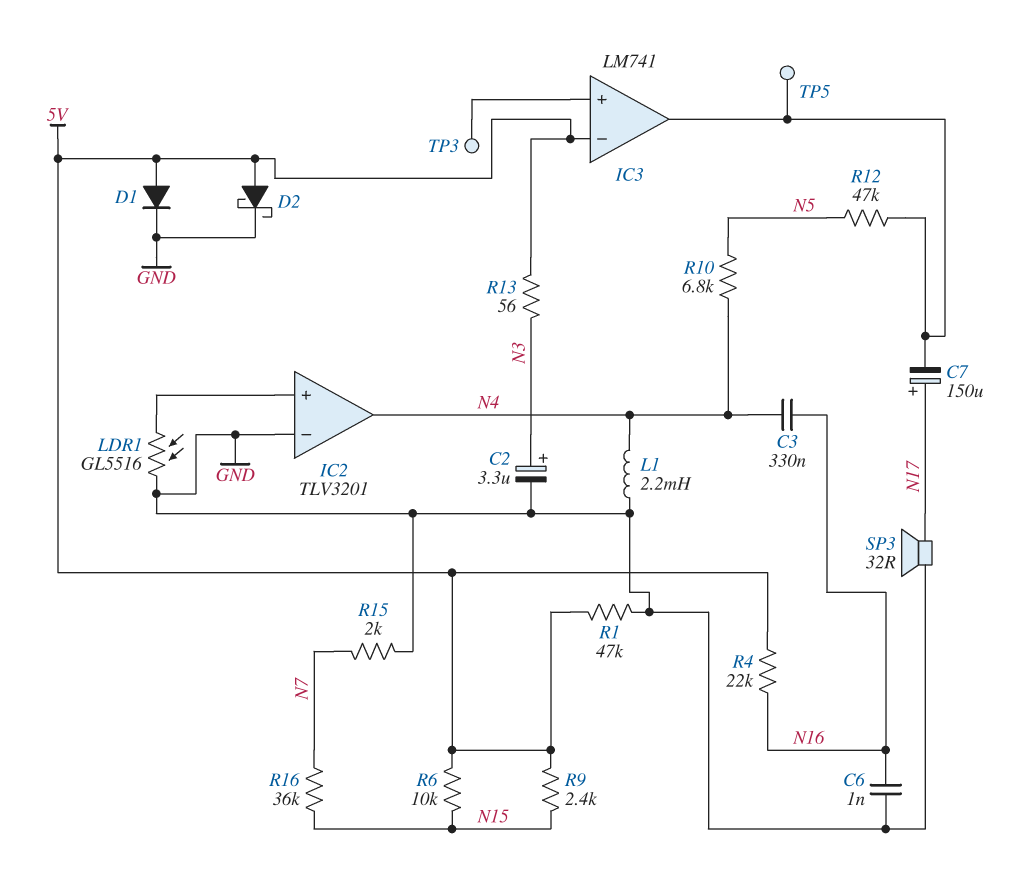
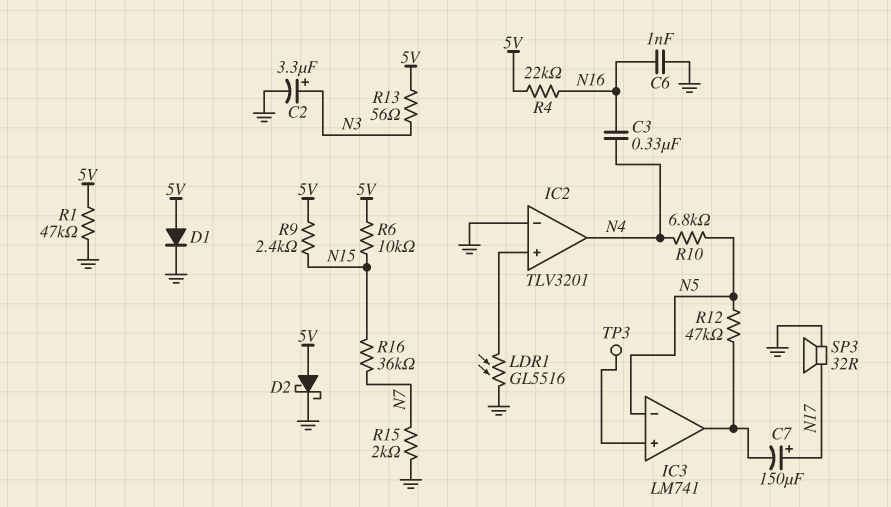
IC3 pin in-: 5V -> N5
L1: 2.2mH (GND, N4) -> none
TP5: test point (IC3/out) -> none

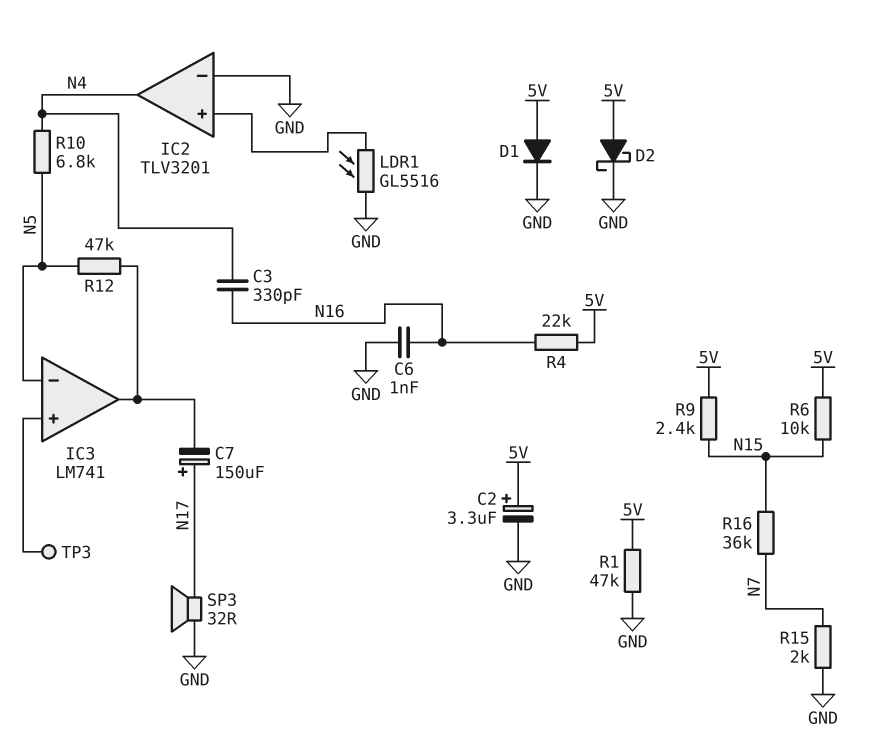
C2: 3.3uF (plus N3, minus GND) -> 3.3uF (plus 5V, minus GND)
C3: 330nF (N4, N16) -> 330pF (N4, N16)
R13: 56 (5V, N3) -> none

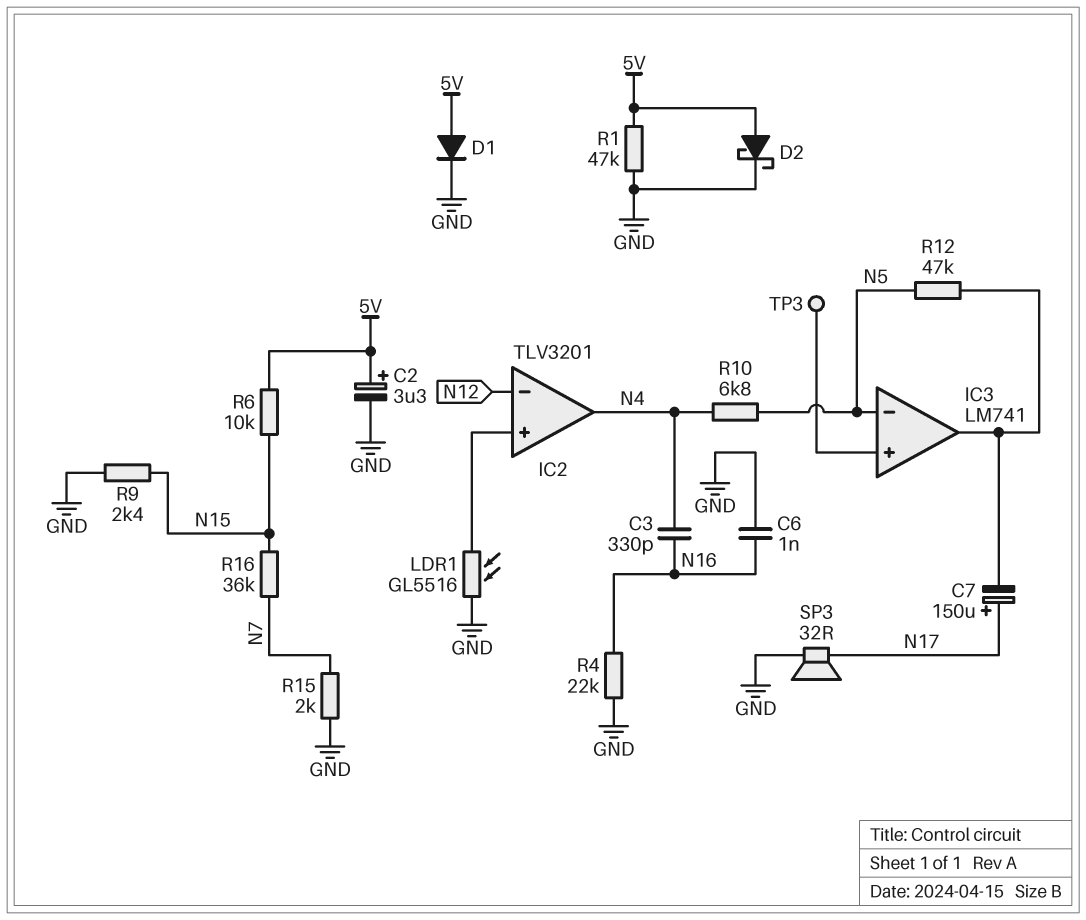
IC2 pin in-: GND -> N12
R4: 22k (5V, N16) -> 22k (GND, N16)
R9: 2.4k (5V, N15) -> 2.4k (GND, N15)

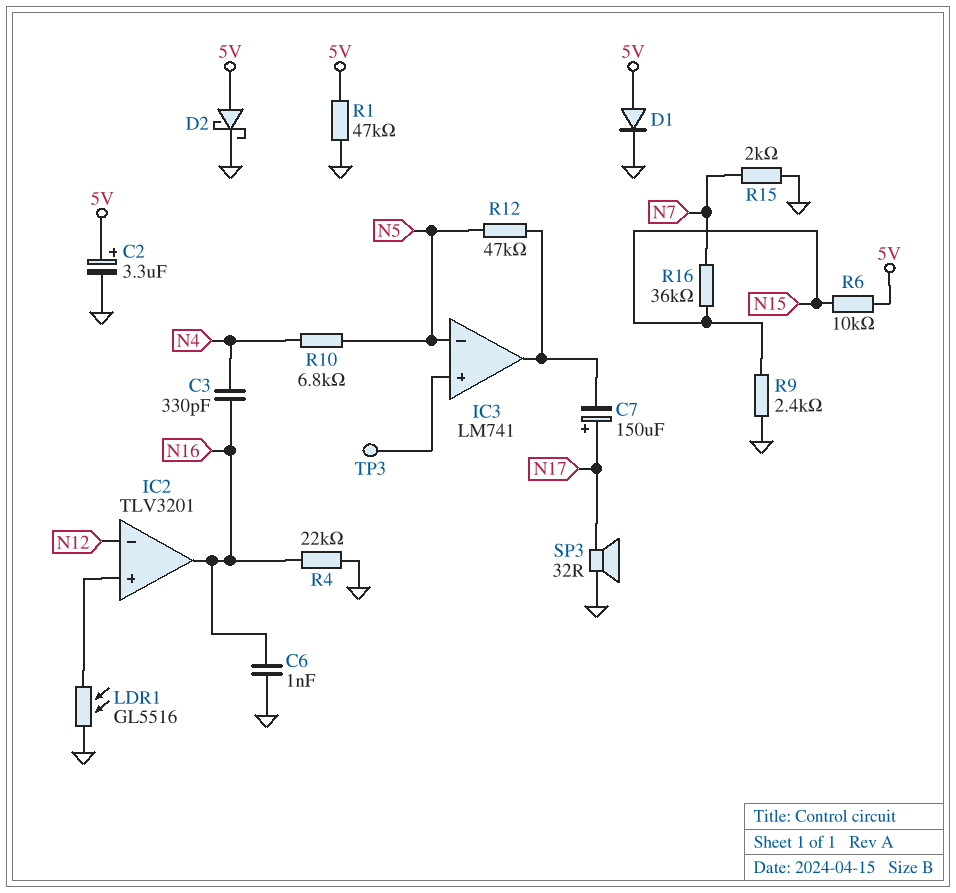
IC2 pin out: N4 -> N16

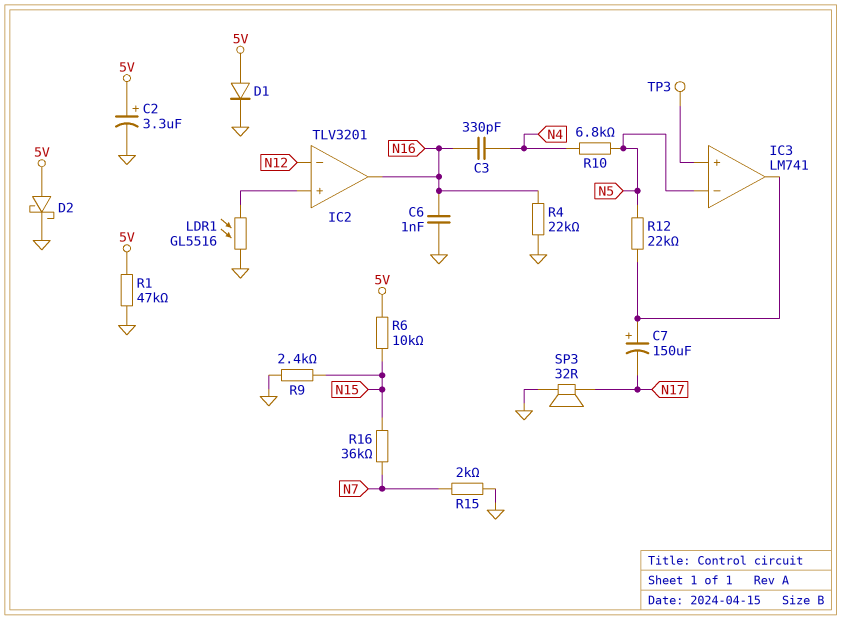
C7: 150uF (plus N17, minus IC3/out) -> 150uF (plus IC3/out, minus N17)
R12: 47k (IC3/out, N5) -> 22k (IC3/out, N5)

